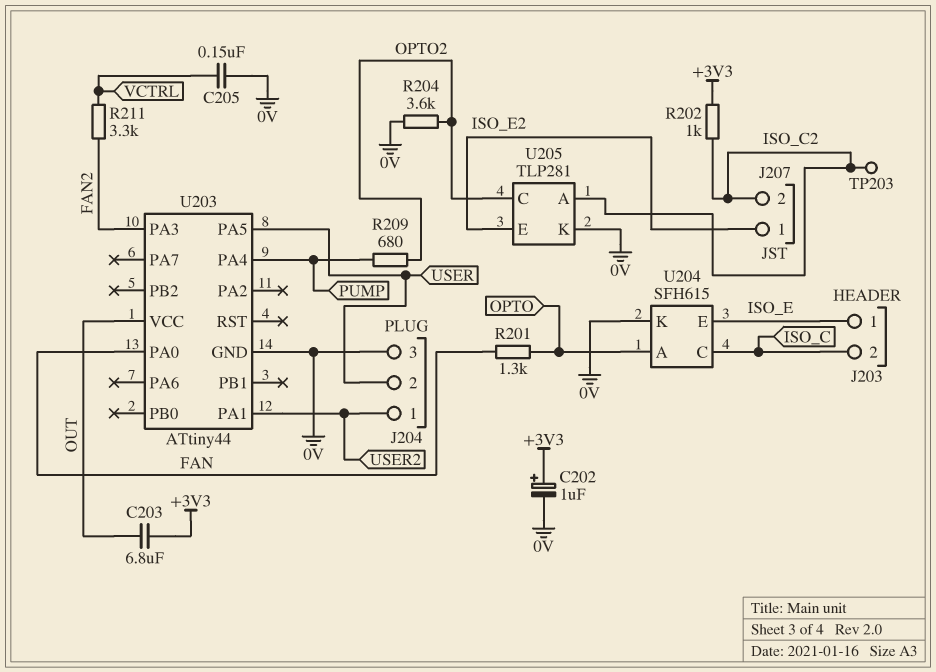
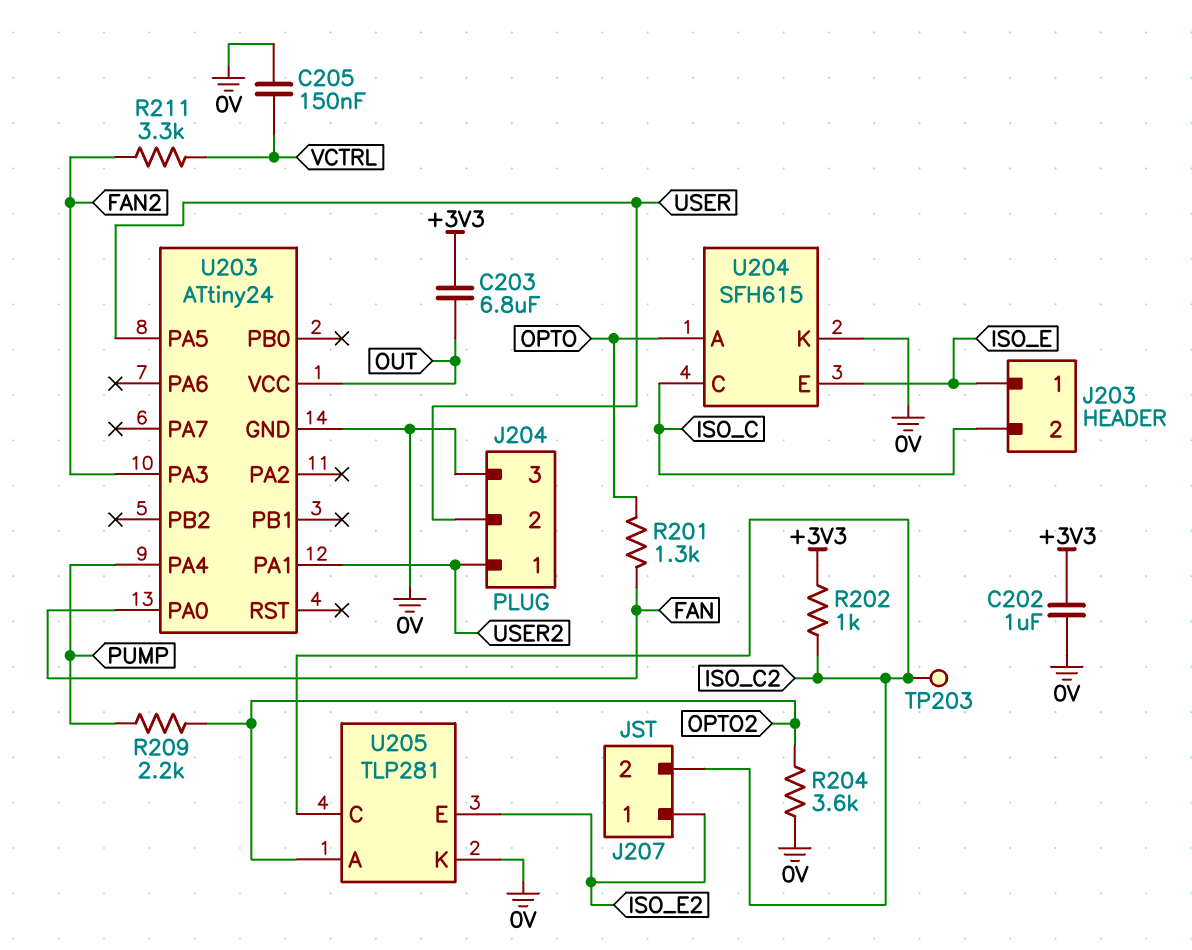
C202: 1uF (plus +3V3, minus 0V) -> 1uF (+3V3, 0V)
R209: 680 (OPTO2, PUMP) -> 2.2k (OPTO2, PUMP)
U203: ATtiny44 -> ATtiny24
U205 pin A: ISO_C2 -> OPTO2
U205 pin C: OPTO2 -> ISO_C2

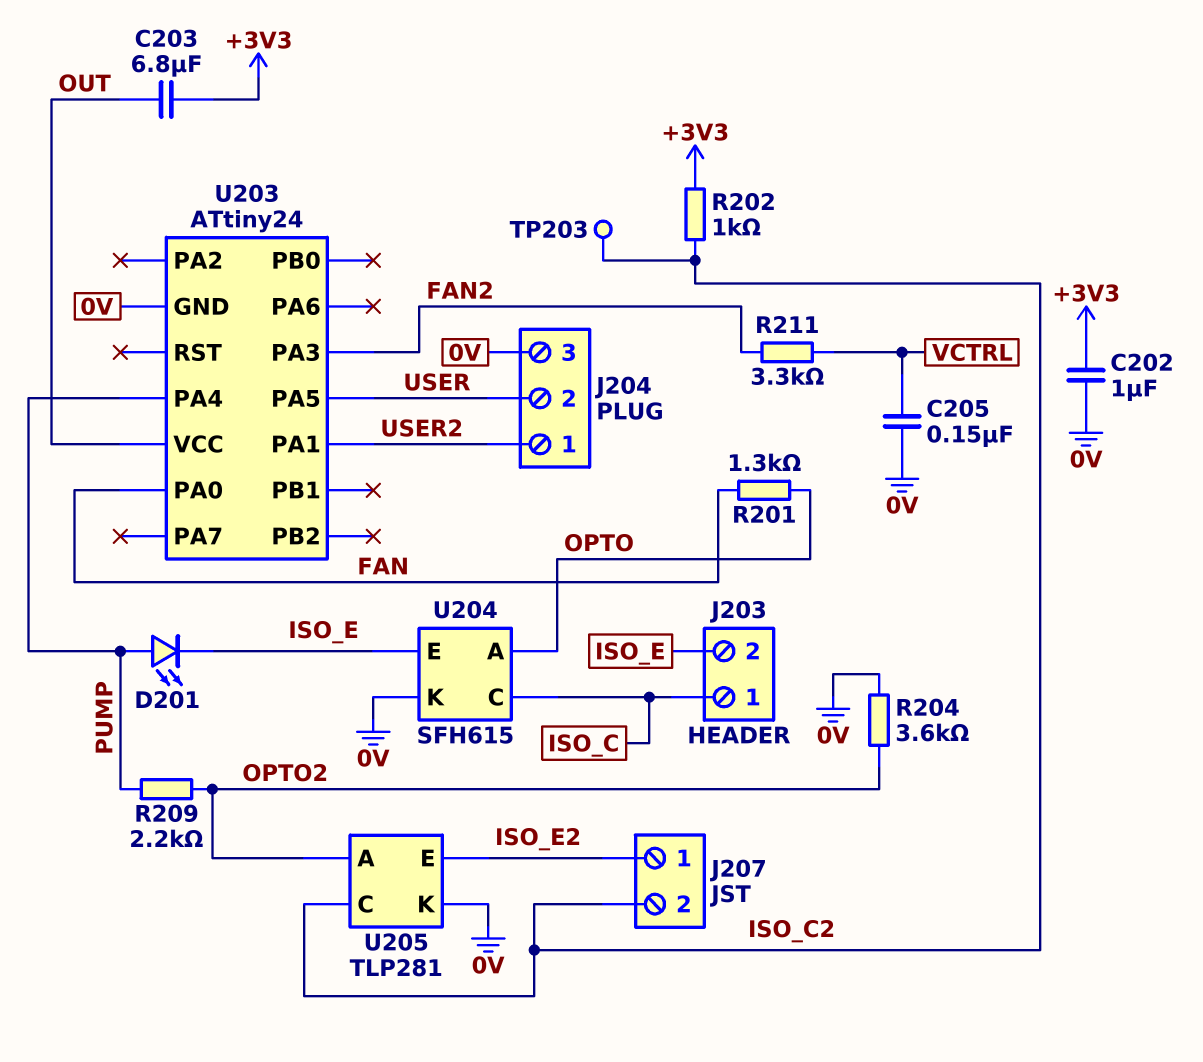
D201: none -> LED (A PUMP, K ISO_E)
J203 pin 1: ISO_E -> ISO_C
J203 pin 2: ISO_C -> ISO_E

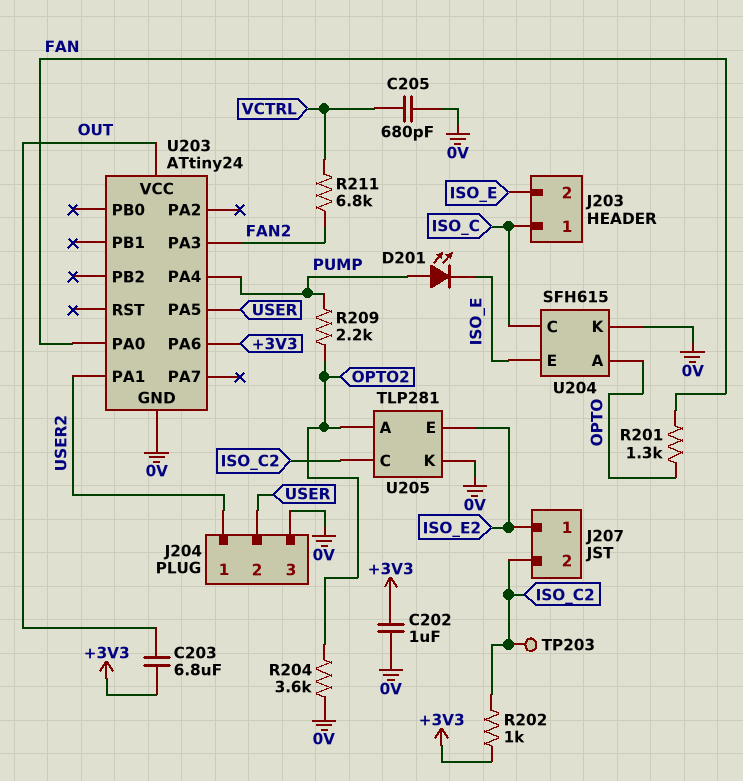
C205: 150nF (0V, VCTRL) -> 680pF (0V, VCTRL)
R211: 3.3k (FAN2, VCTRL) -> 6.8k (FAN2, VCTRL)
U203 pin PA6: none -> +3V3

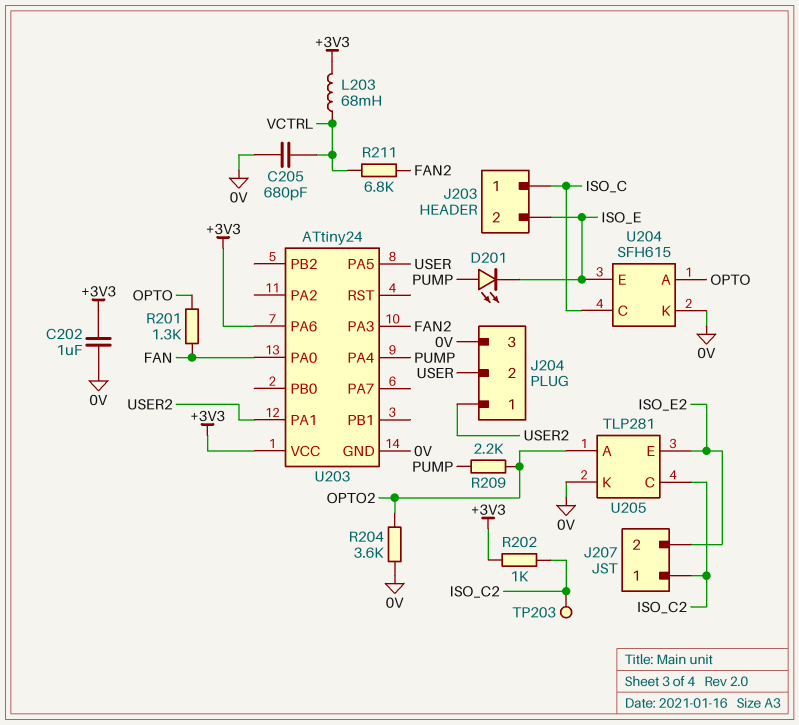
C203: 6.8uF (+3V3, OUT) -> none
J207 pin 1: ISO_E2 -> ISO_C2
J207 pin 2: ISO_C2 -> ISO_E2
L203: none -> 68mH (+3V3, VCTRL)
U203 pin VCC: OUT -> +3V3

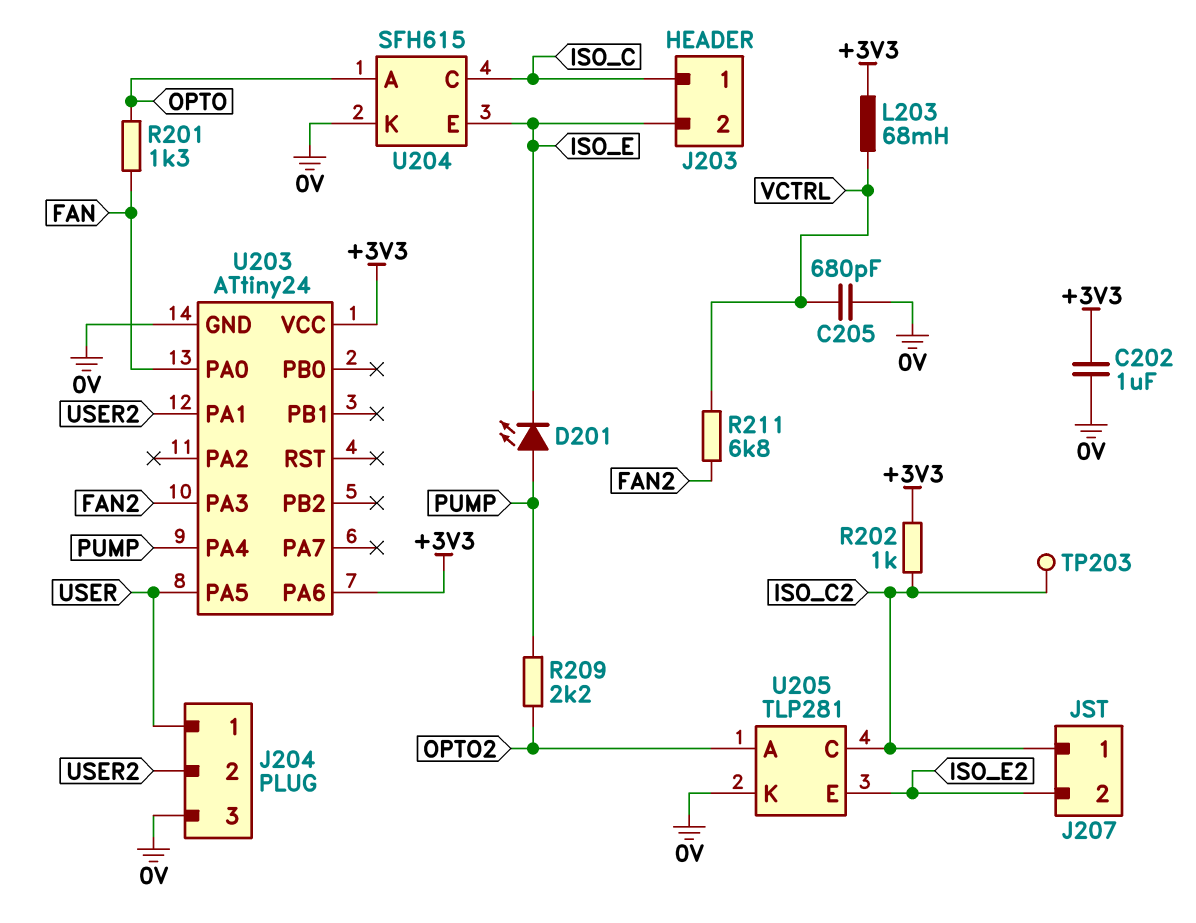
J204 pin 1: USER2 -> USER
J204 pin 2: USER -> USER2
R204: 3.6k (0V, OPTO2) -> none

